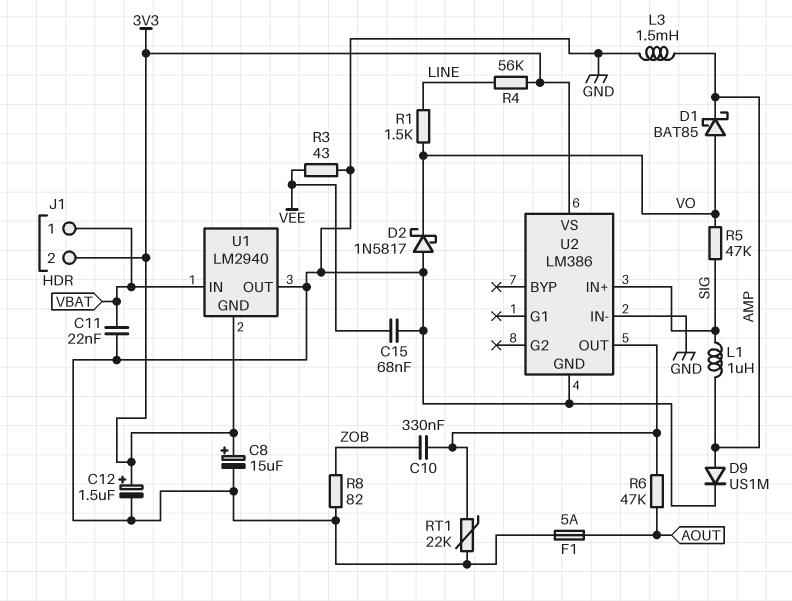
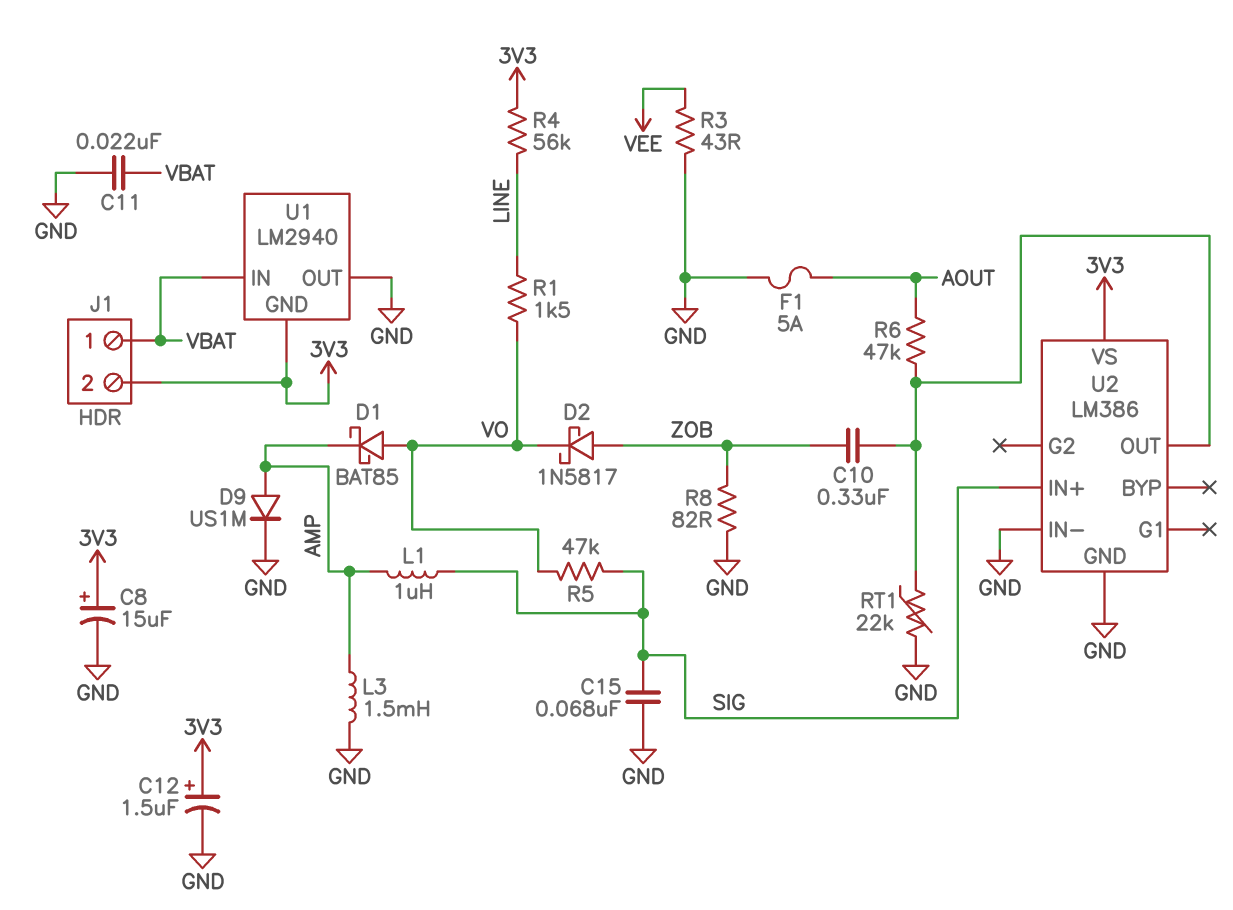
C15: 68nF (GND, VEE) -> 68nF (GND, SIG)
D2: schottky 1N5817 (A GND, K VO) -> schottky 1N5817 (A ZOB, K VO)

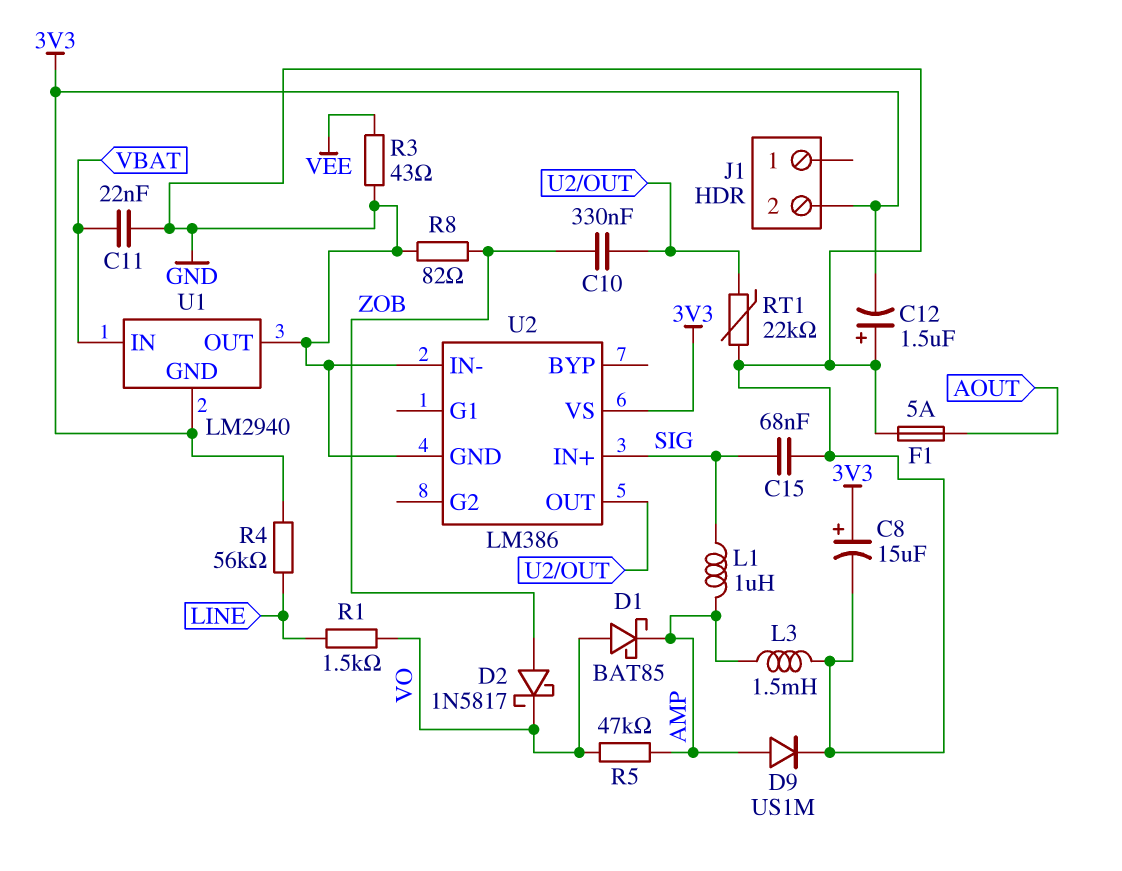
C12: 1.5uF (plus 3V3, minus GND) -> 1.5uF (plus GND, minus 3V3)
J1 pin 1: VBAT -> none
R5: 47k (SIG, VO) -> 47k (AMP, VO)
R6: 47k (AOUT, U2/OUT) -> none

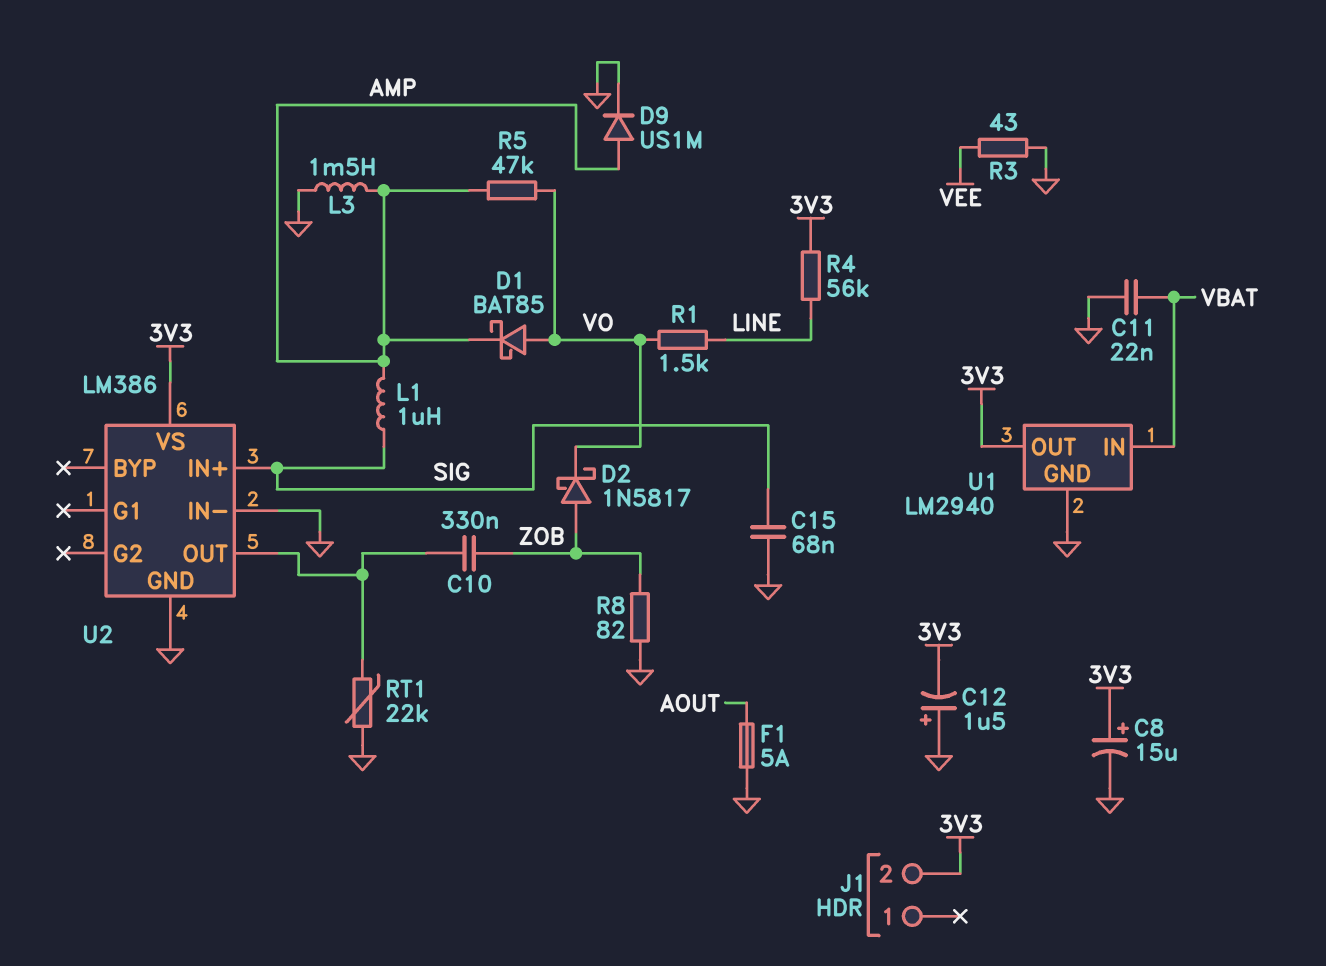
U1 pin GND: 3V3 -> GND
U1 pin OUT: GND -> 3V3

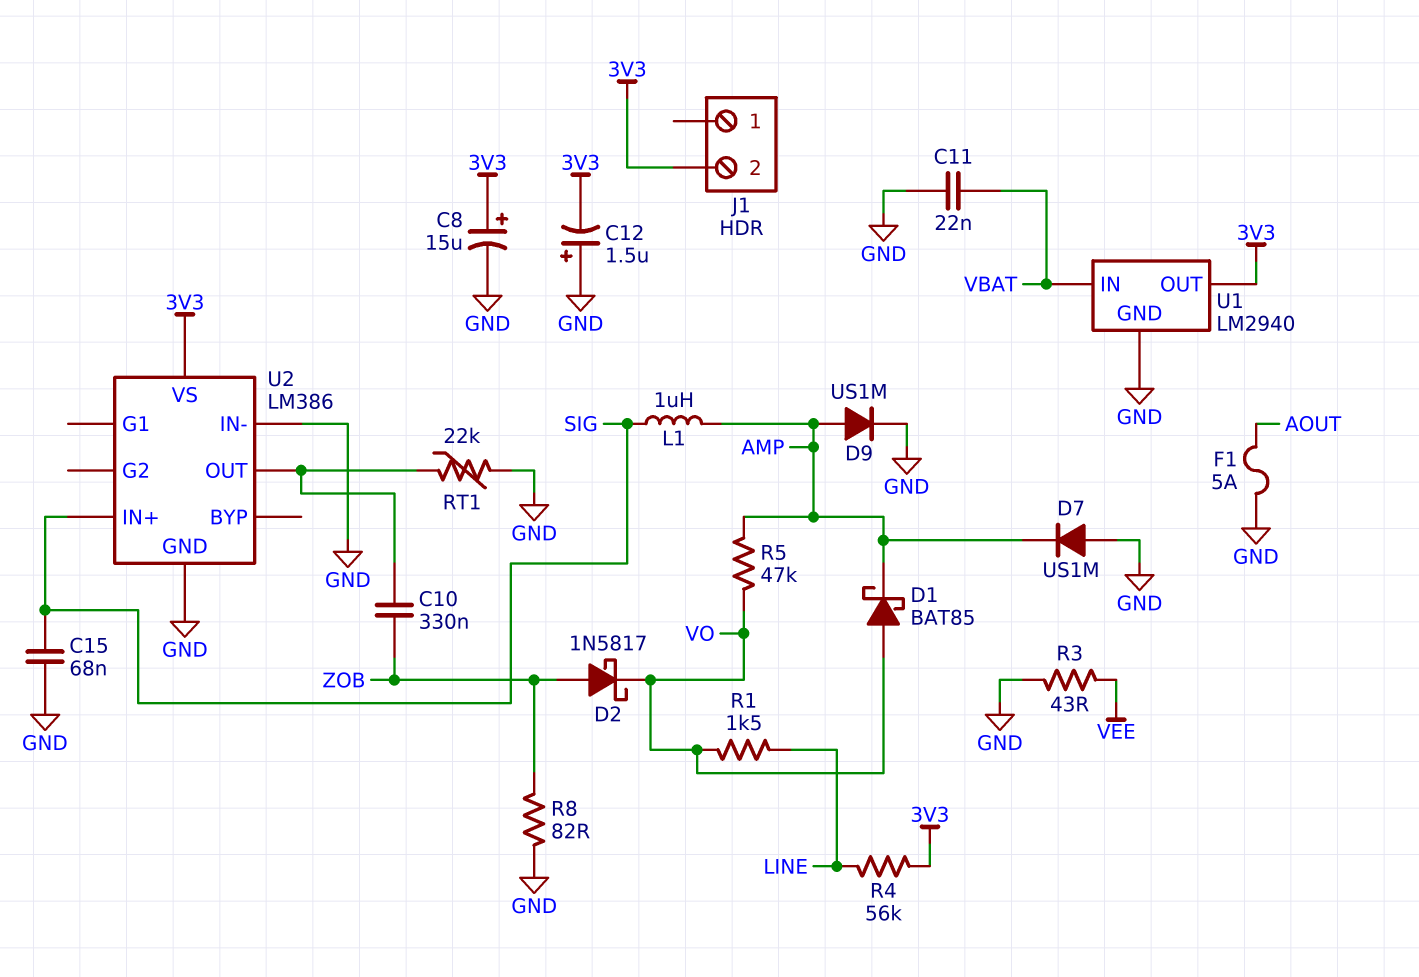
D7: none -> diode US1M (A GND, K AMP)
L3: 1.5mH (AMP, GND) -> none

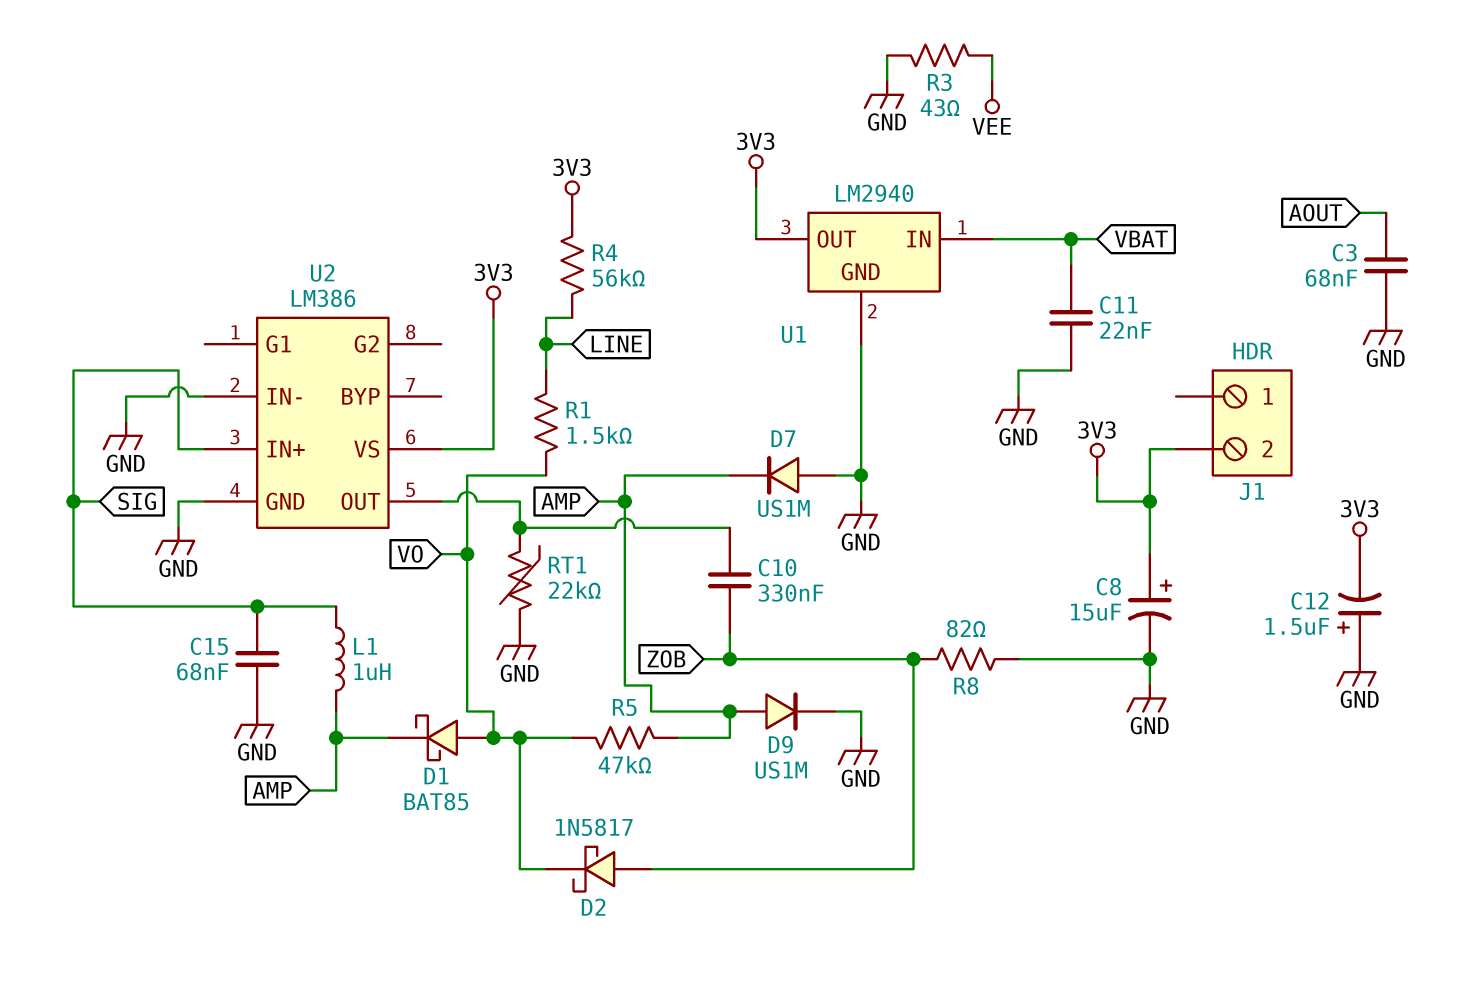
C3: none -> 68nF (AOUT, GND)
F1: 5A (AOUT, GND) -> none

